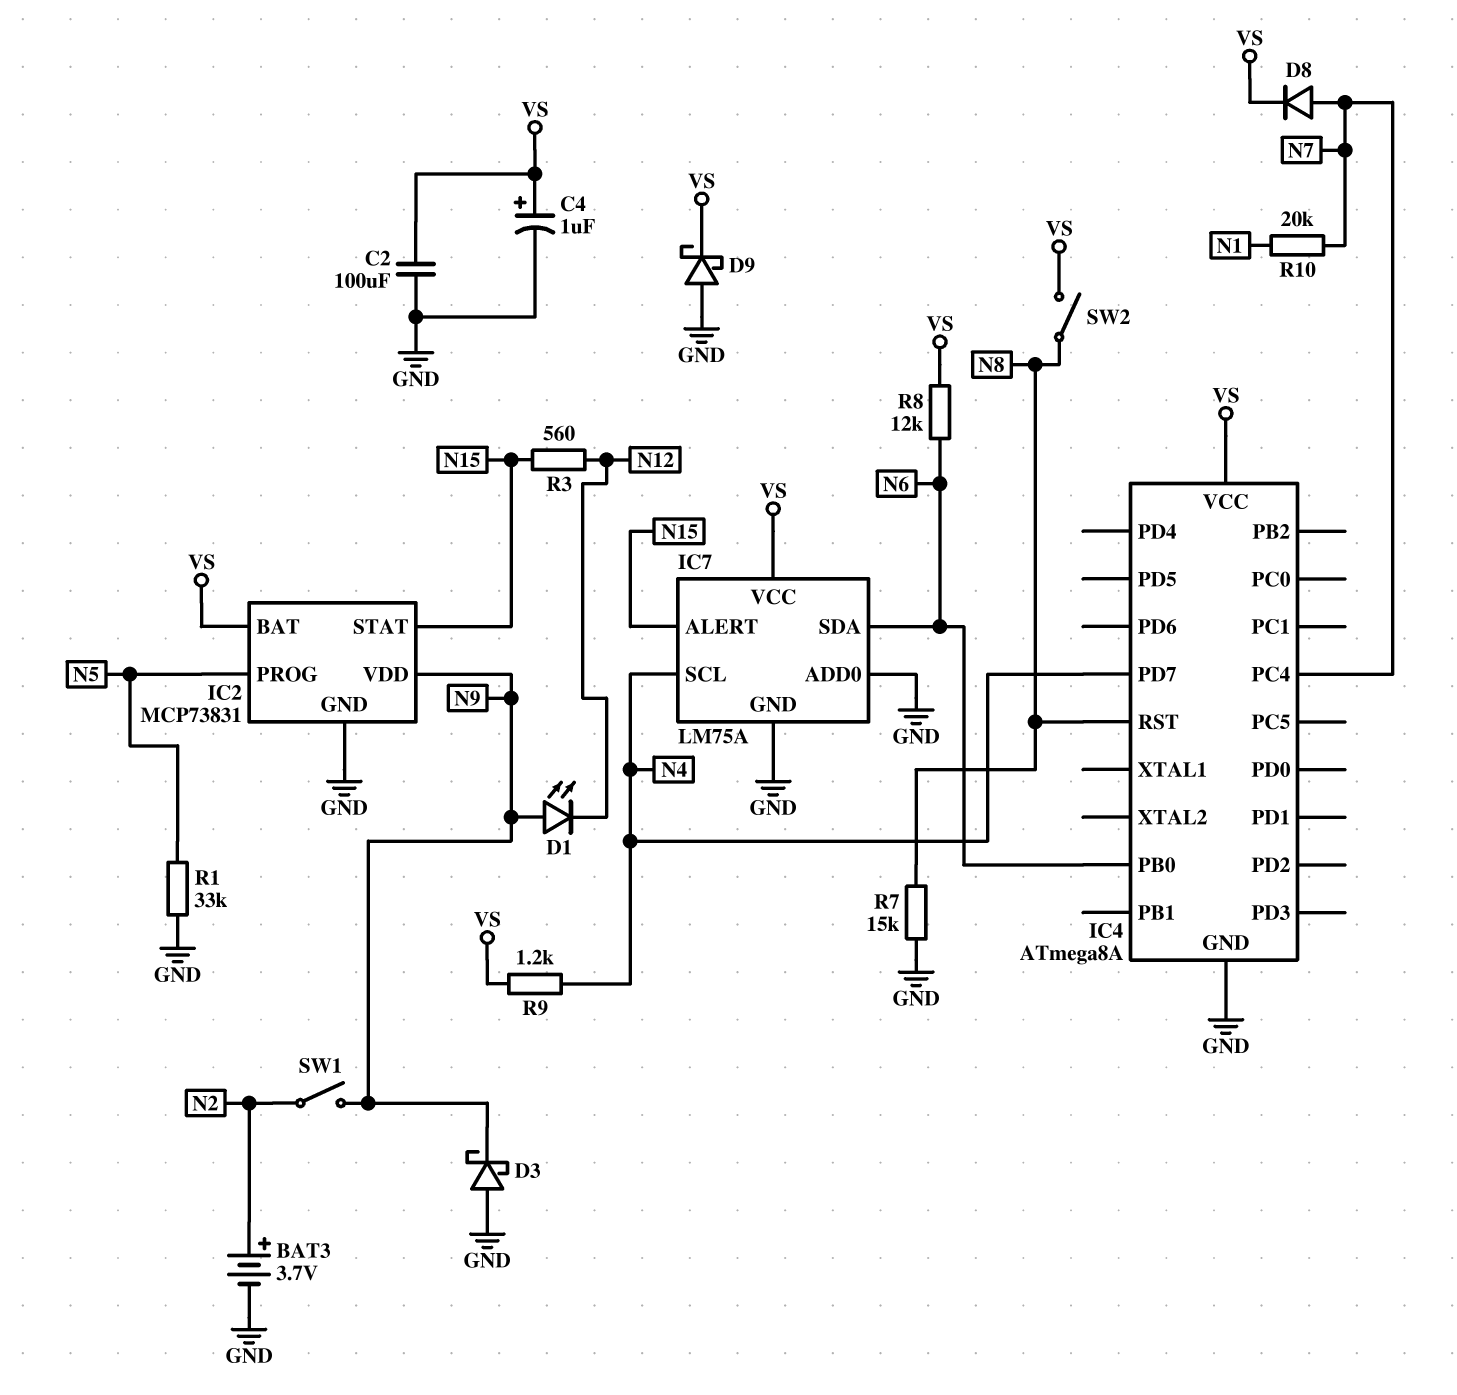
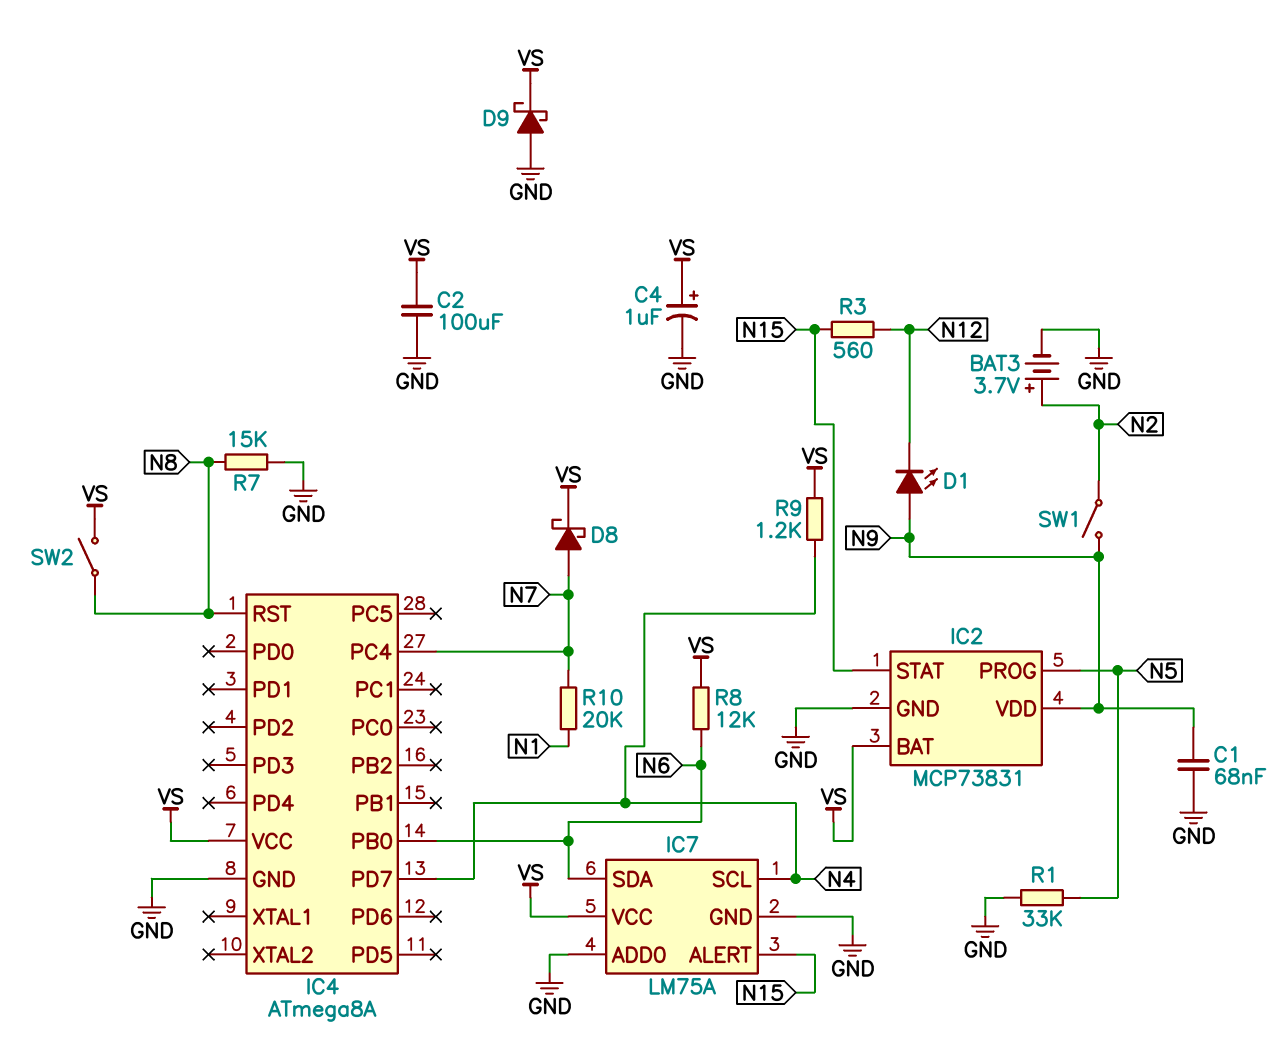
C1: none -> 68nF (GND, N9)
D3: schottky (A GND, K N9) -> none
D8: diode (A N7, K VS) -> schottky (A N7, K VS)

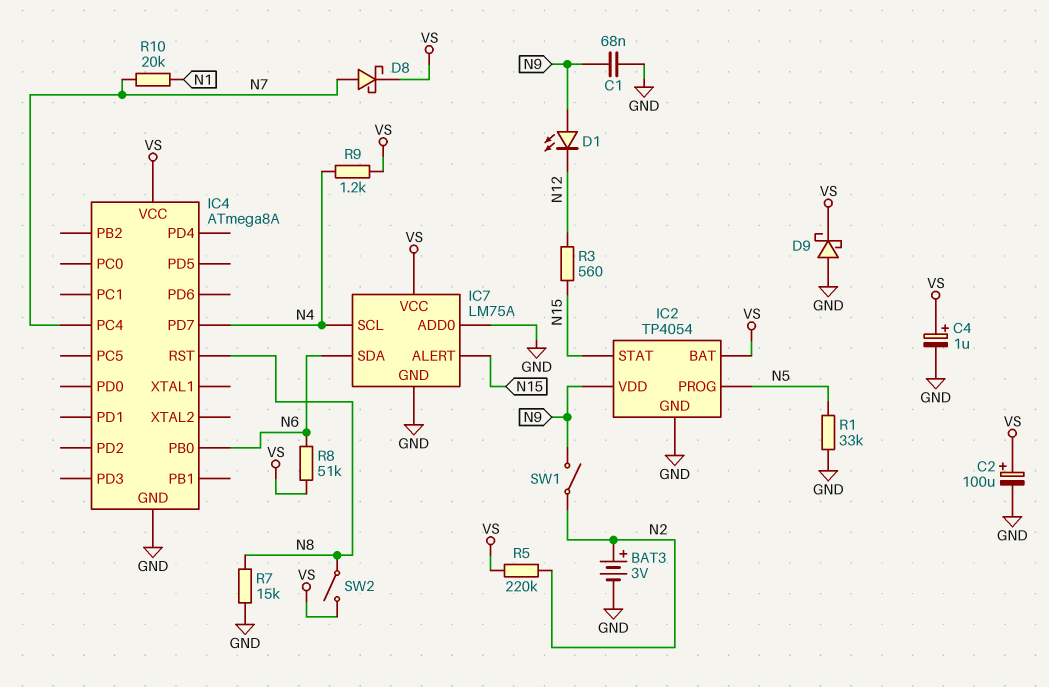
BAT3: 3.7V (plus N2, minus GND) -> 3V (plus N2, minus GND)
C2: 100uF (GND, VS) -> 100uF (plus VS, minus GND)
IC2: MCP73831 -> TP4054
R5: none -> 220k (N2, VS)
R8: 12k (N6, VS) -> 51k (N6, VS)

